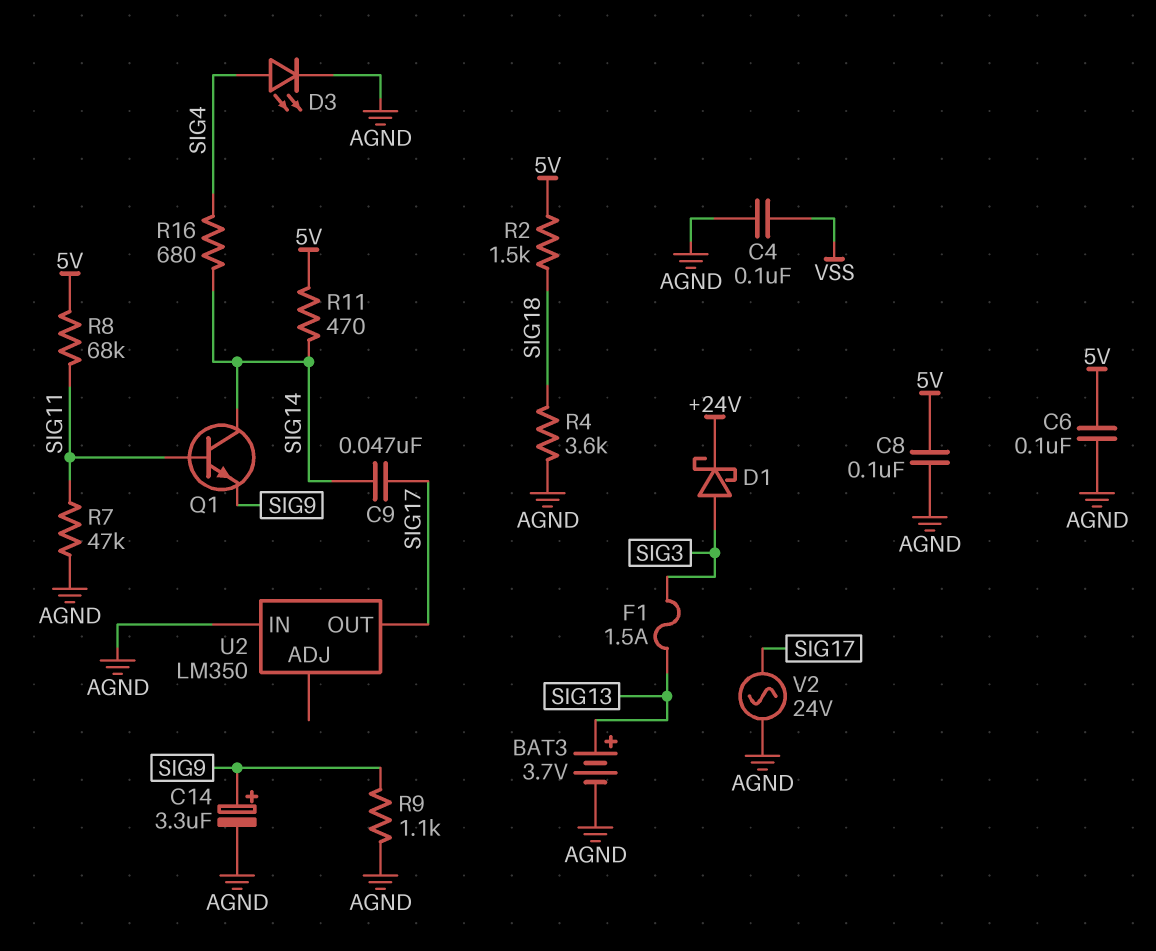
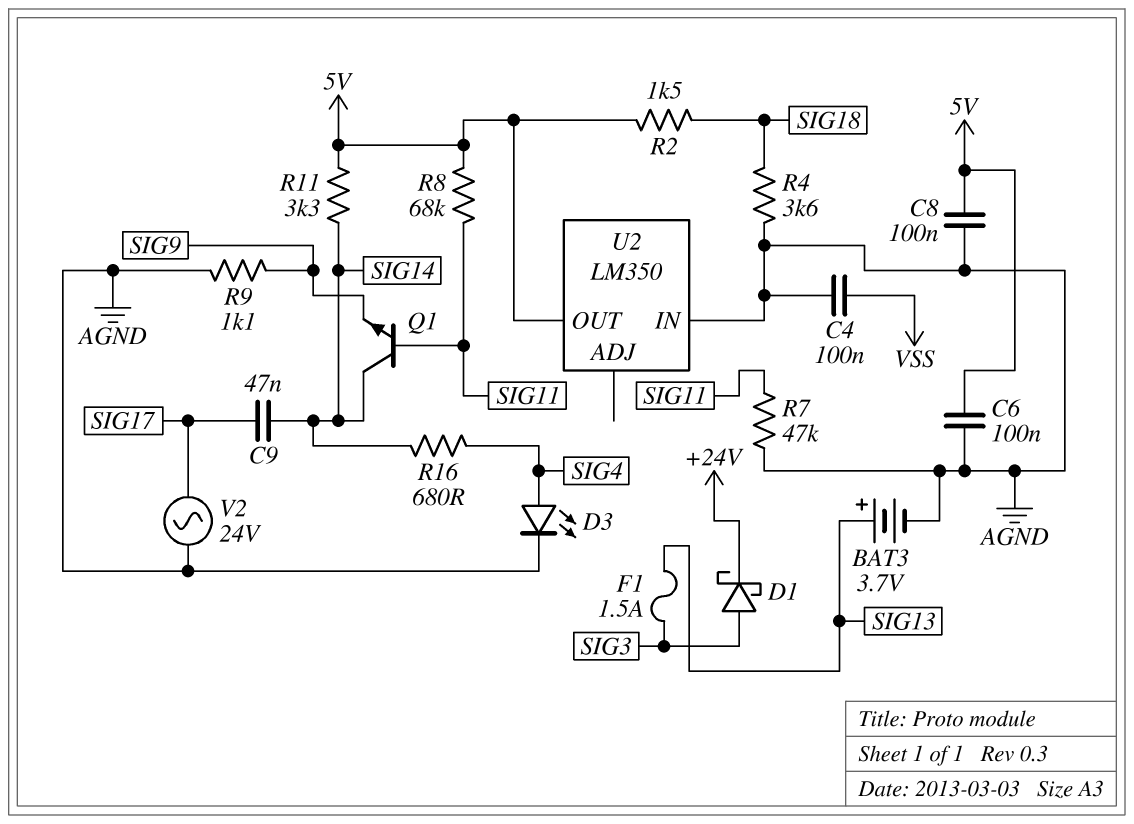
C14: 3.3uF (plus SIG9, minus AGND) -> none
R11: 470 (5V, SIG14) -> 3.3k (5V, SIG14)
U2 pin OUT: SIG17 -> 5V

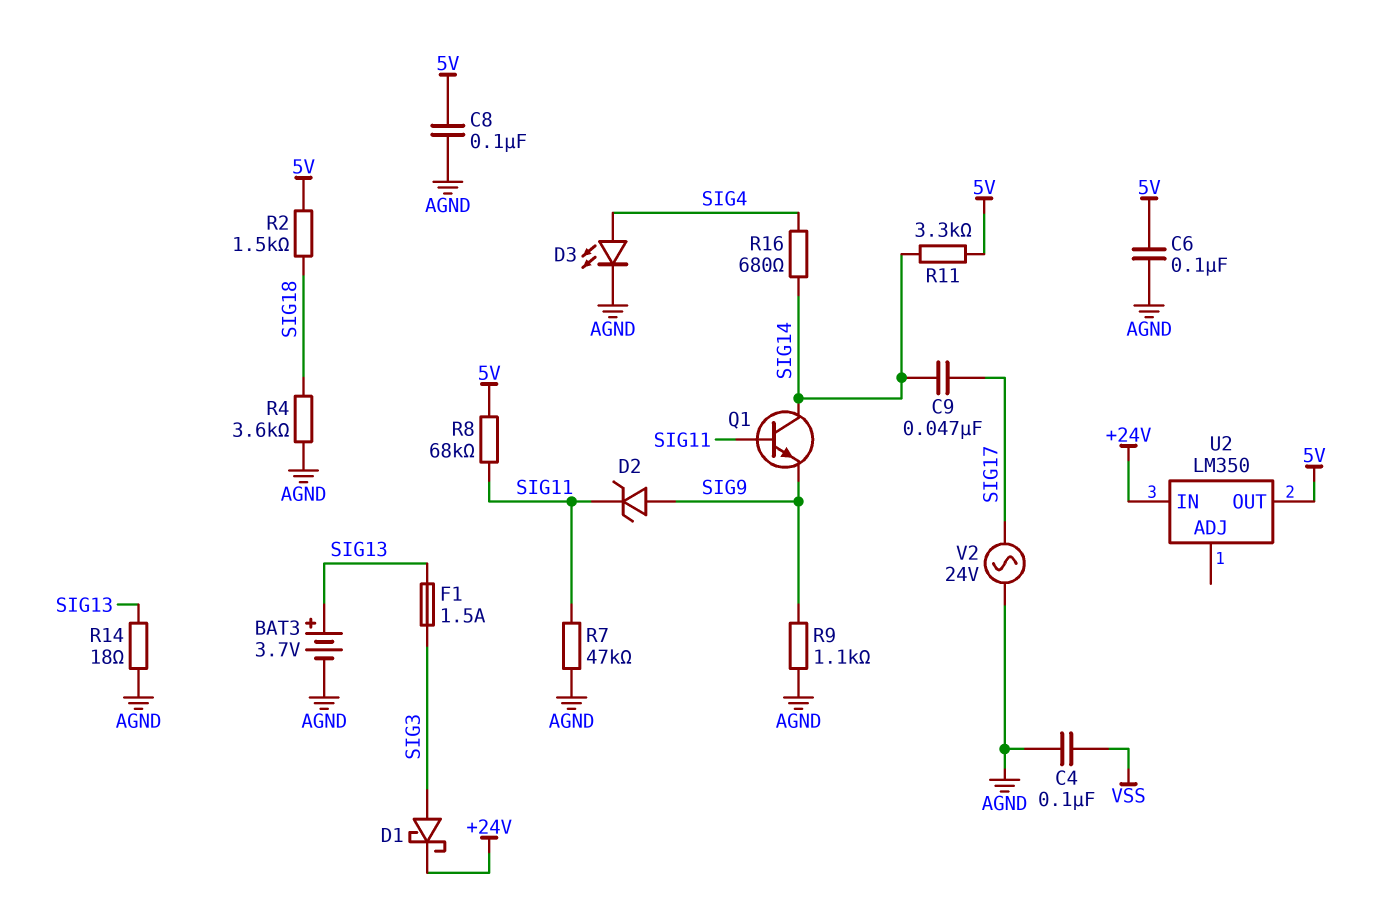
D2: none -> zener (A SIG9, K SIG11)
R14: none -> 18 (AGND, SIG13)
U2 pin IN: AGND -> +24V

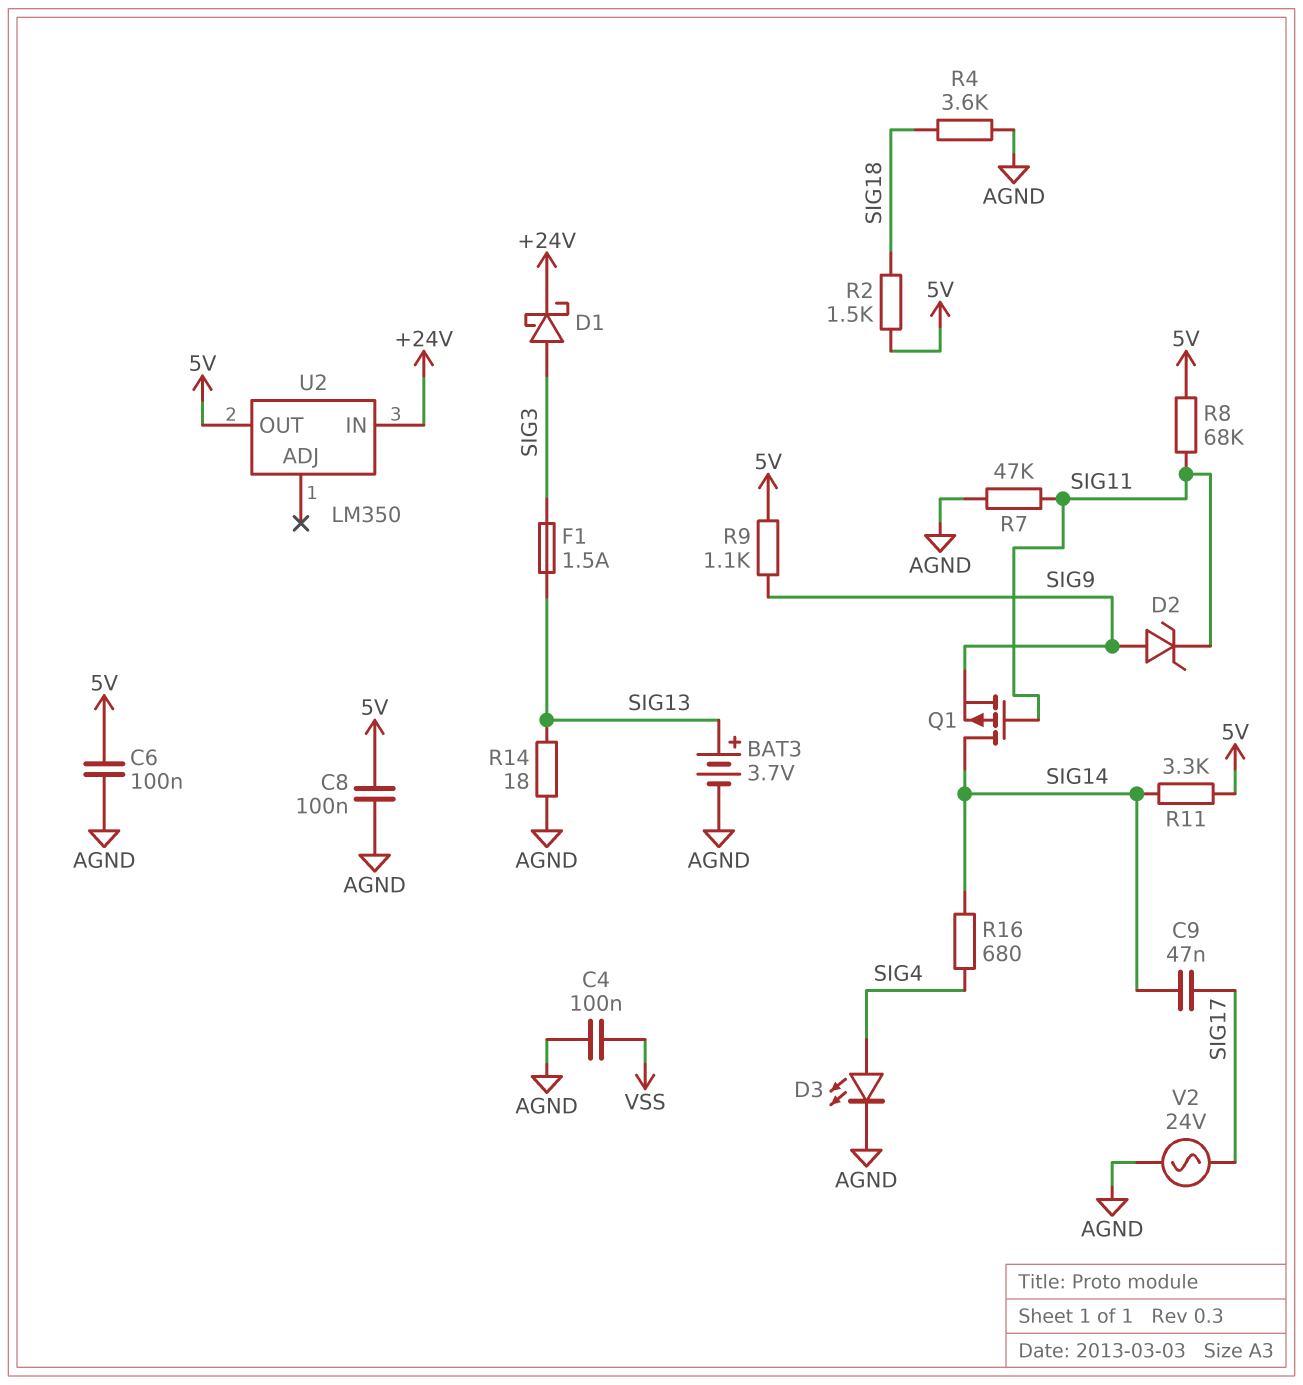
Q1: NPN (B SIG11, C SIG14, E SIG9) -> PMOS (G SIG11, D SIG14, S SIG9)
R9: 1.1k (AGND, SIG9) -> 1.1k (5V, SIG9)

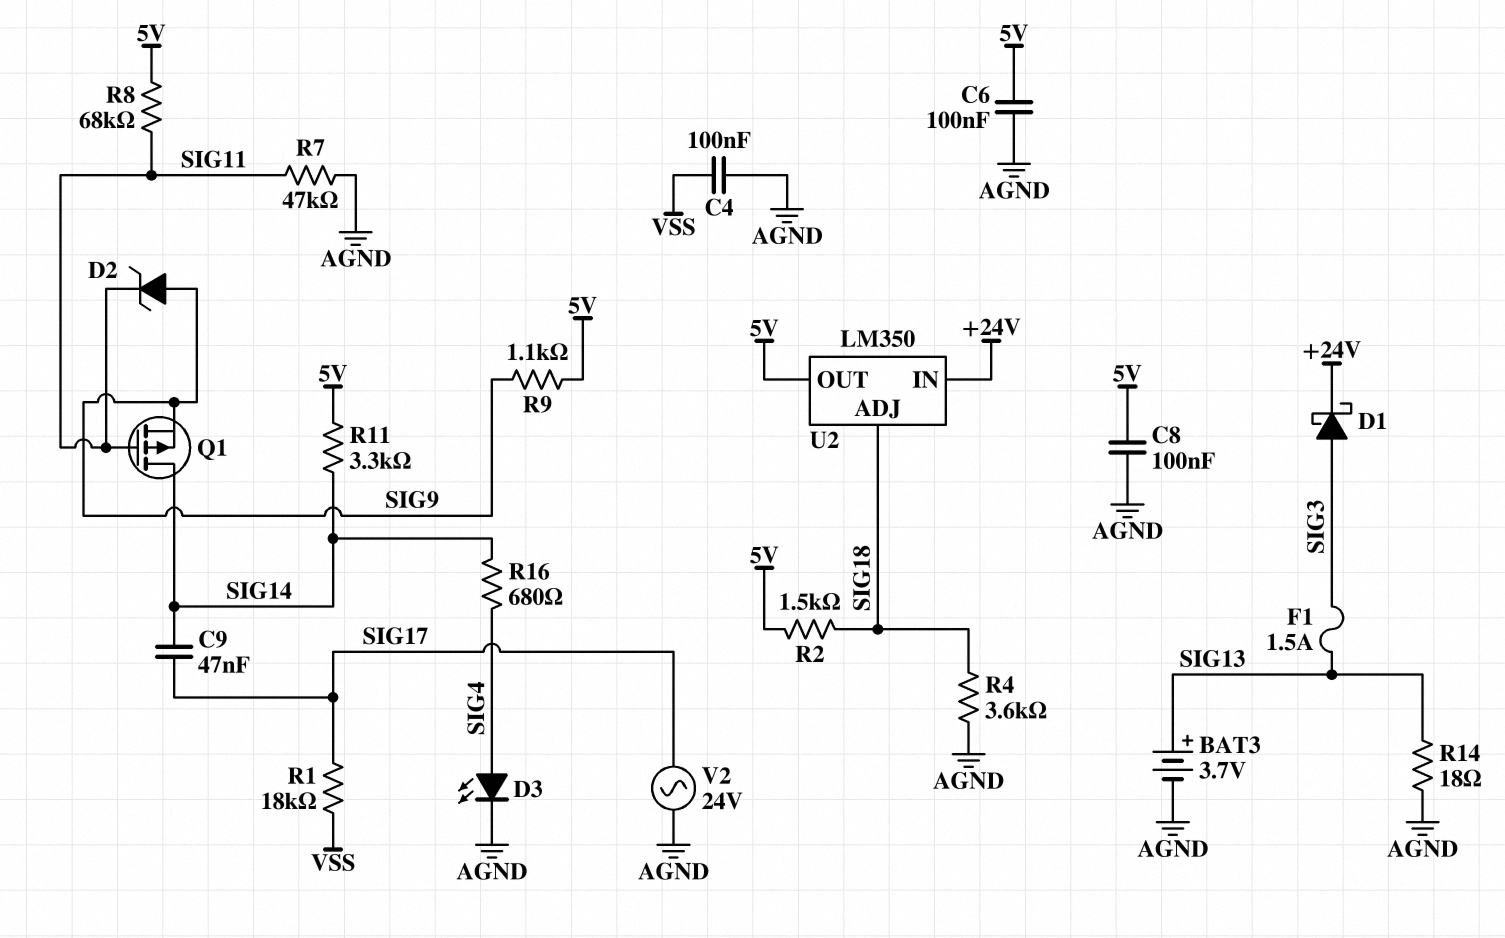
R1: none -> 18k (SIG17, VSS)
U2 pin ADJ: none -> SIG18

